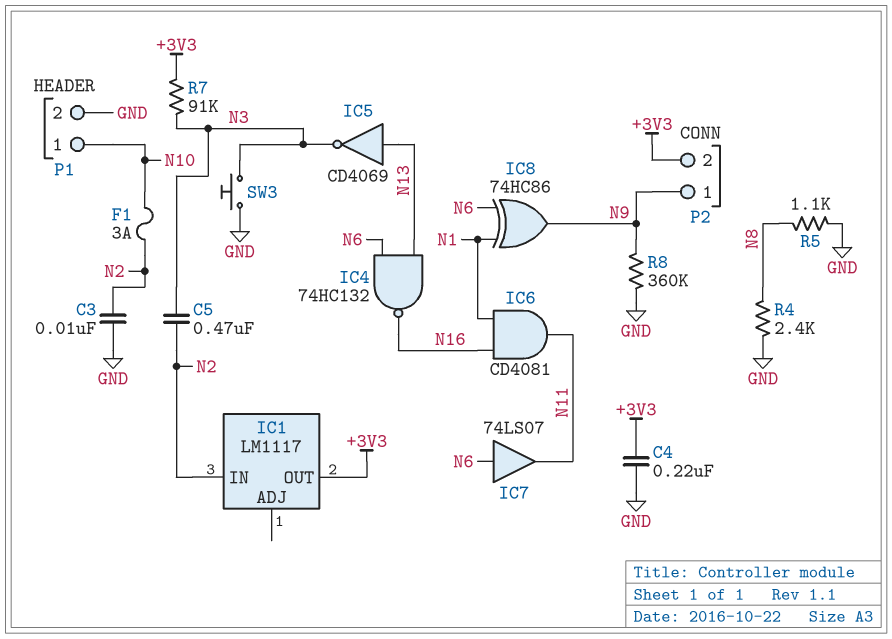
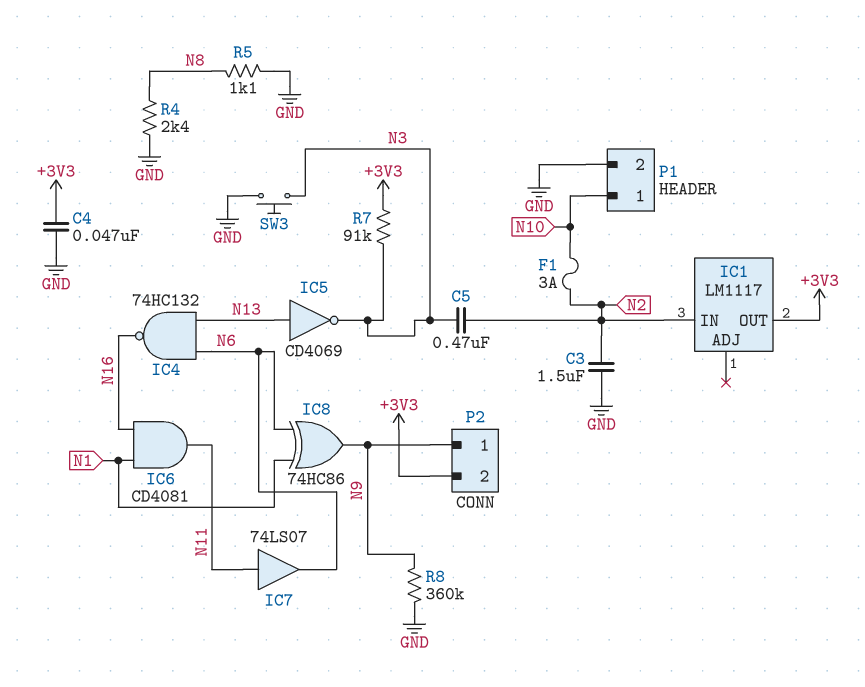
C3: 10nF (GND, N2) -> 1.5uF (GND, N2)
C4: 220nF (+3V3, GND) -> 47nF (+3V3, GND)
IC7: buffer 74LS07 (in N6, out N11) -> buffer 74LS07 (in N11, out N6)

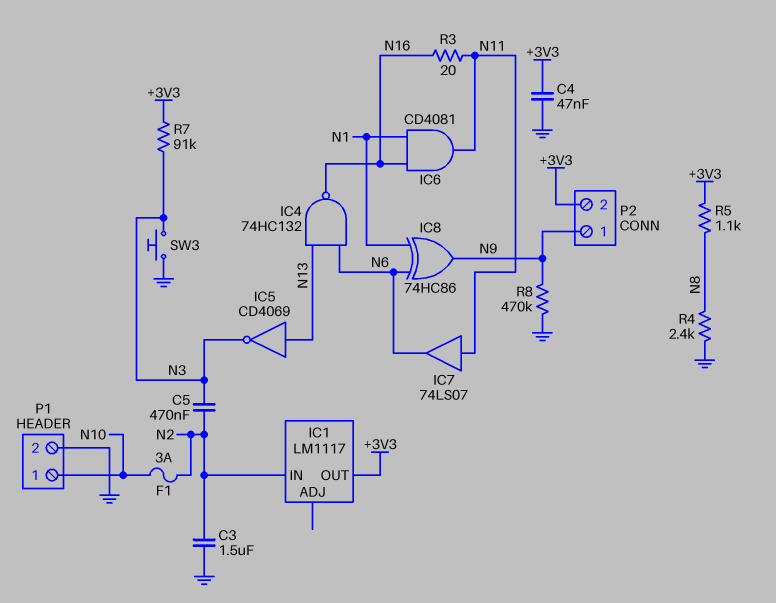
R3: none -> 20 (N11, N16)
R5: 1.1k (GND, N8) -> 1.1k (+3V3, N8)
R8: 360k (GND, N9) -> 470k (GND, N9)

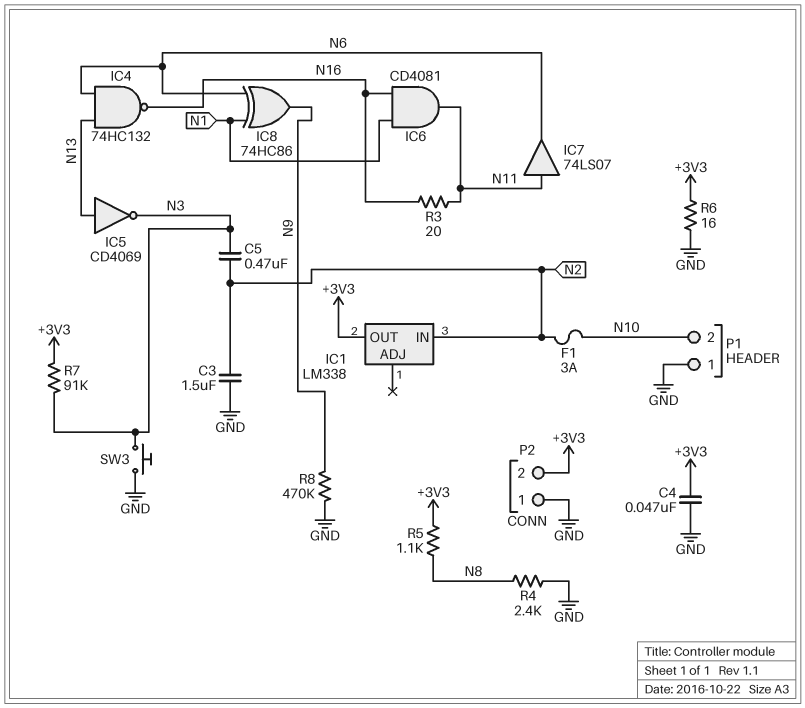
IC1: LM1117 -> LM338
P1 pin 1: N10 -> GND
P1 pin 2: GND -> N10
P2 pin 1: N9 -> GND
R6: none -> 16 (+3V3, GND)

